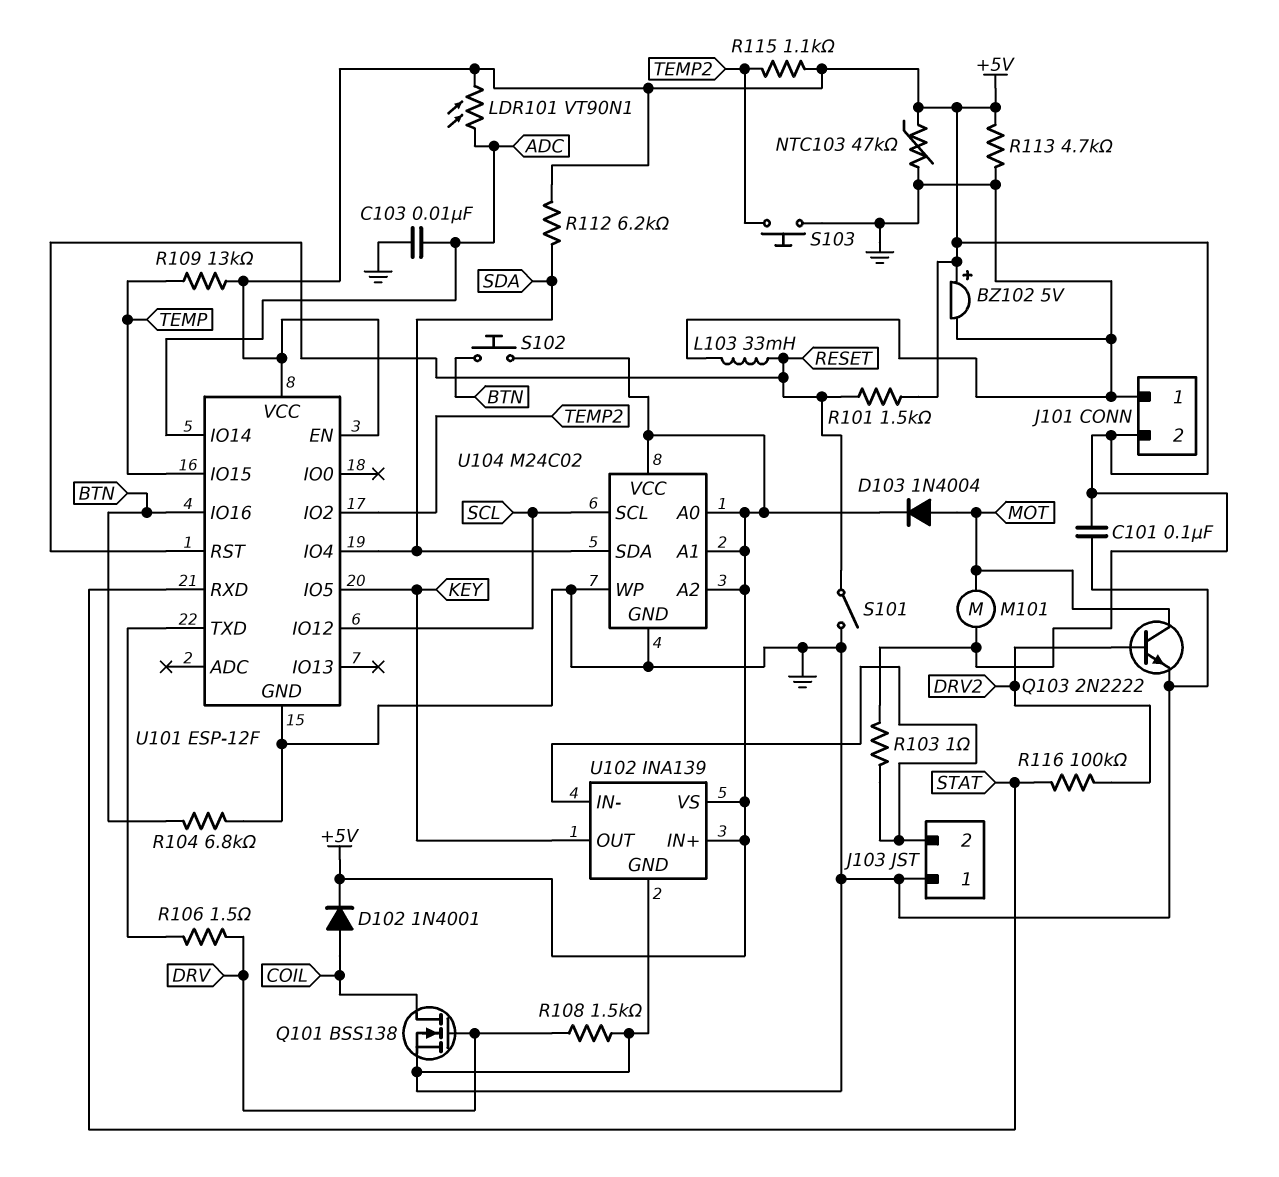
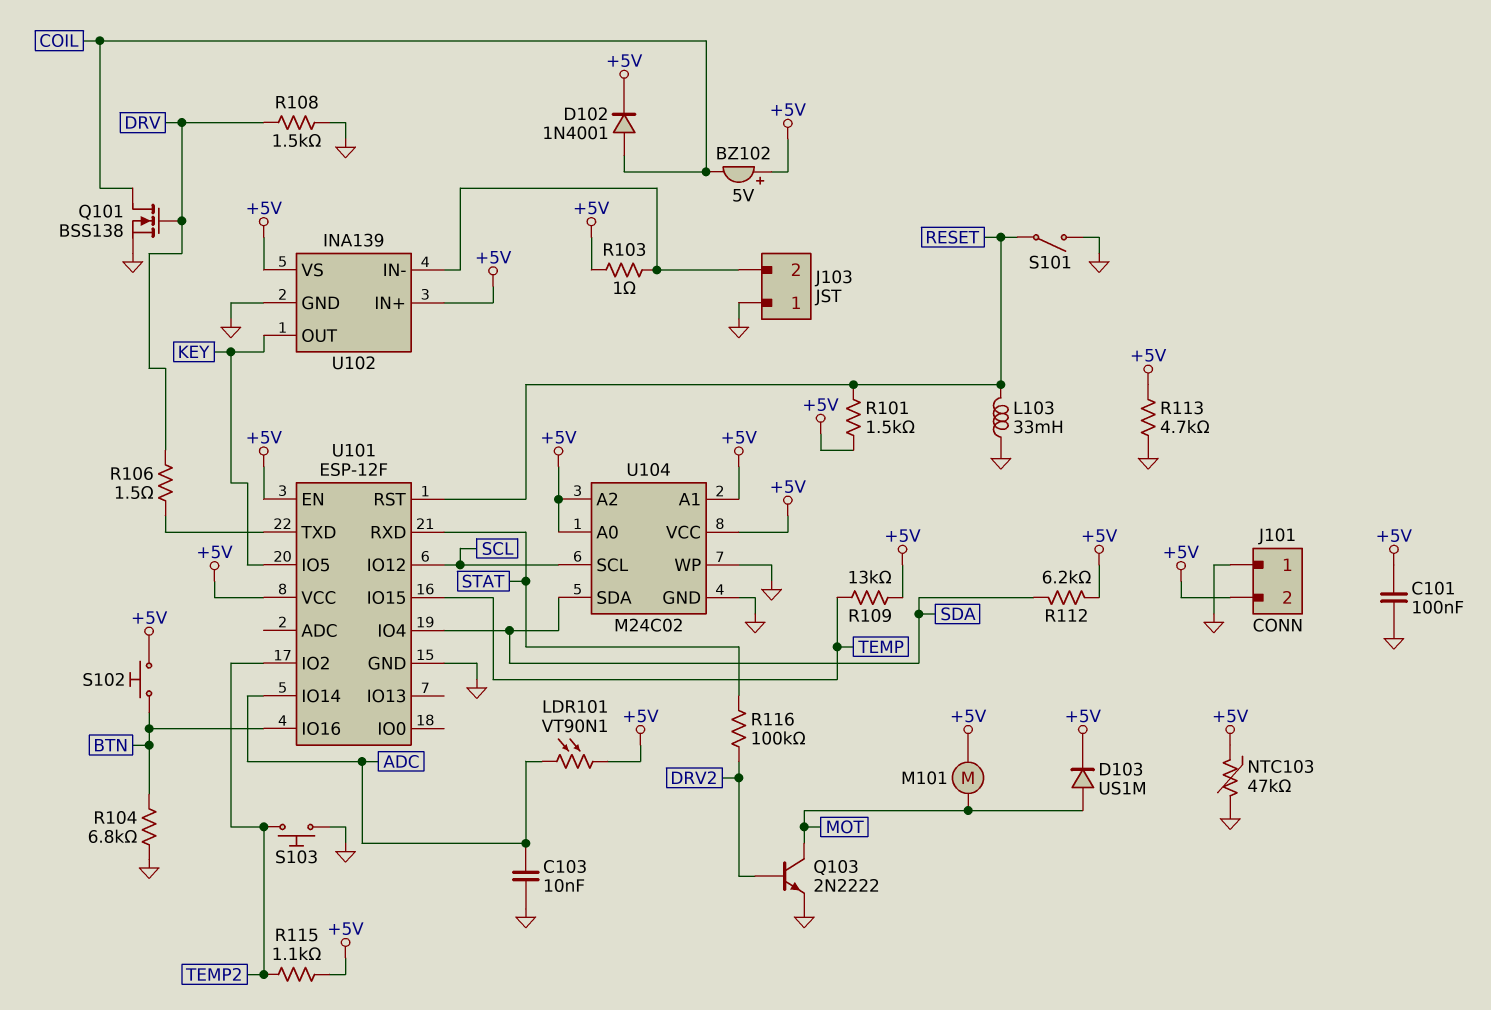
BZ102: buzzer 5V (plus +5V, minus GND) -> buzzer 5V (plus +5V, minus COIL)
D103: diode 1N4004 (A MOT, K +5V) -> diode US1M (A MOT, K +5V)

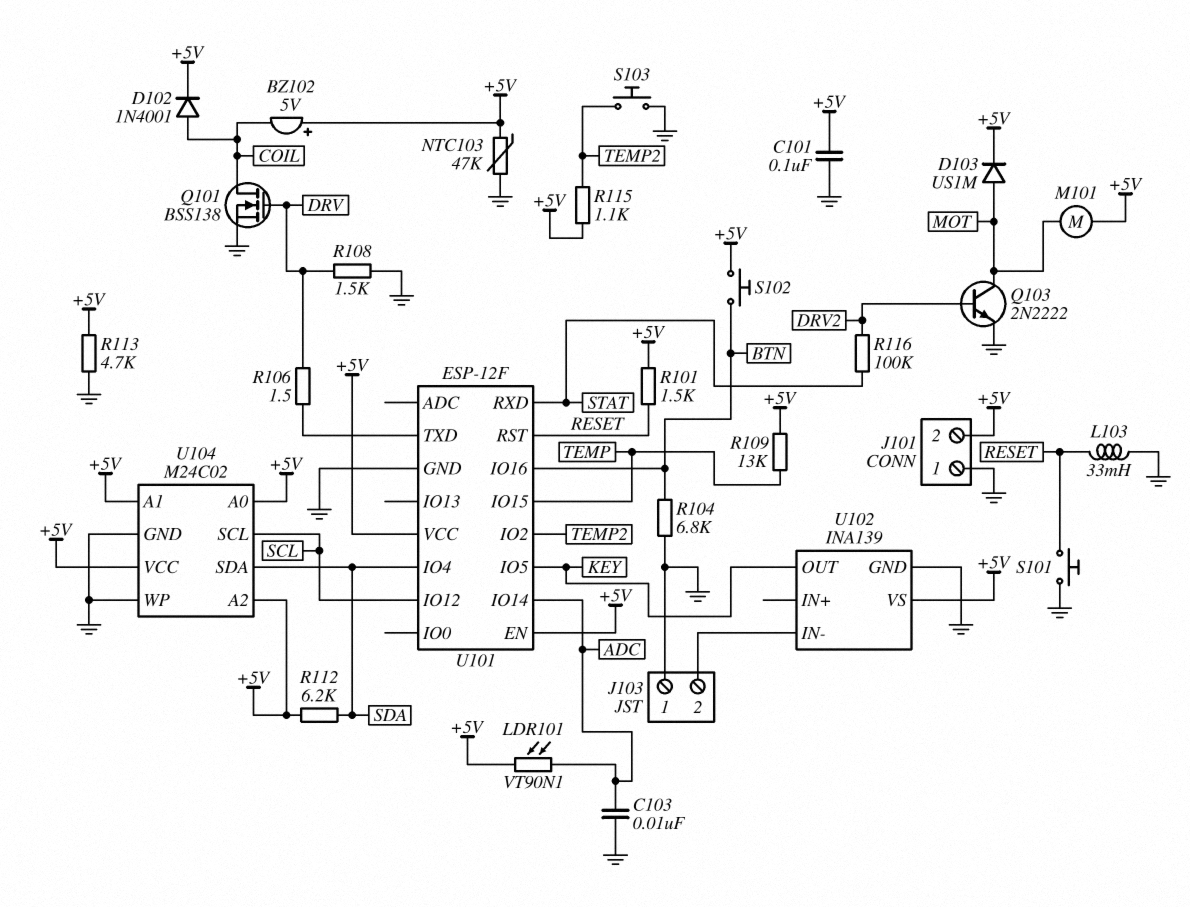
R103: 1 (+5V, J103/2) -> none
S101: switch (GND, RESET) -> button (GND, RESET)
U102 pin IN+: +5V -> none

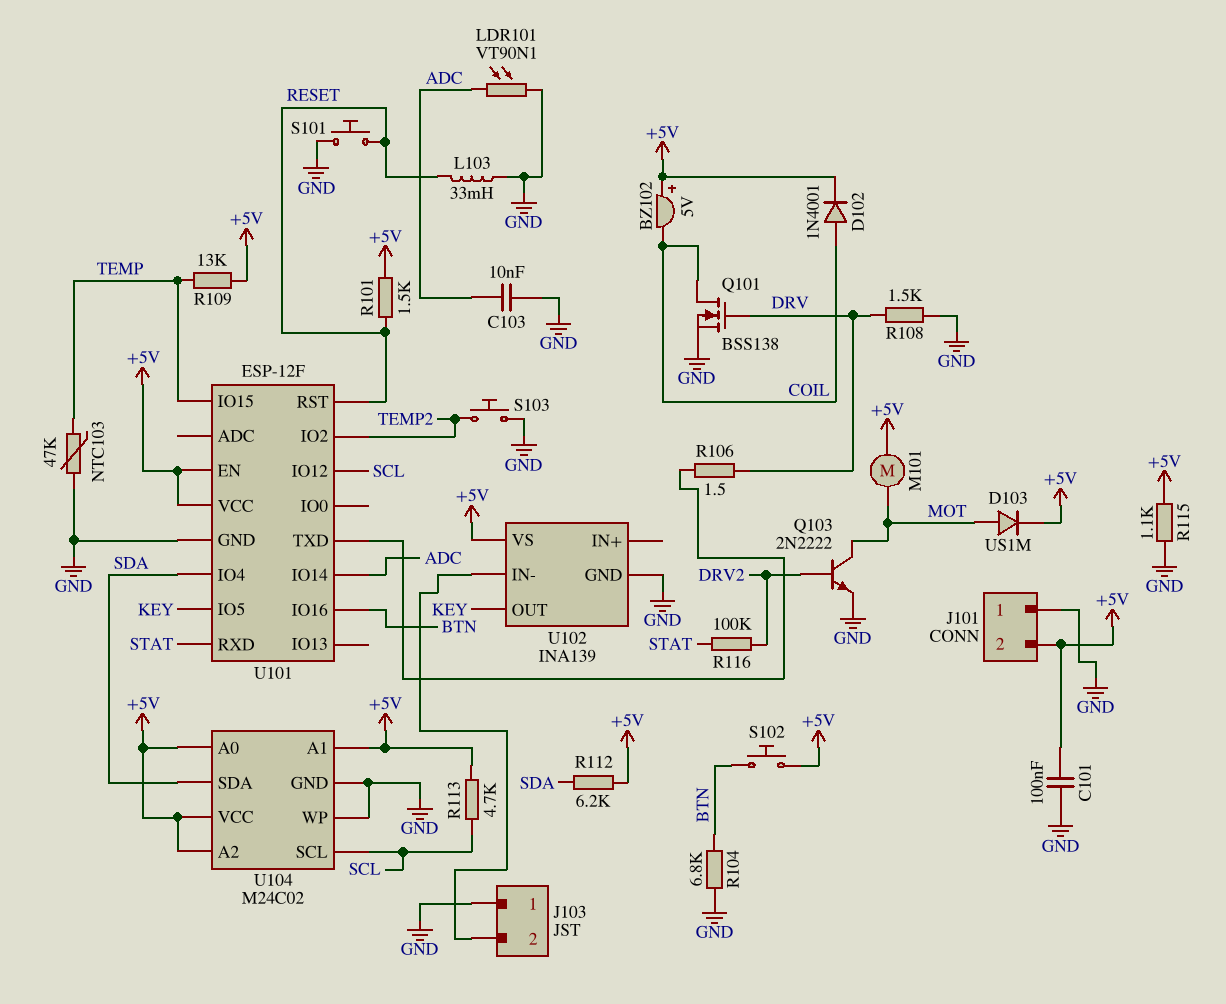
LDR101: VT90N1 (+5V, ADC) -> VT90N1 (ADC, GND)
NTC103: 47k (+5V, GND) -> 47k (GND, TEMP)
R113: 4.7k (+5V, GND) -> 4.7k (+5V, SCL)
R115: 1.1k (+5V, TEMP2) -> 1.1k (+5V, GND)

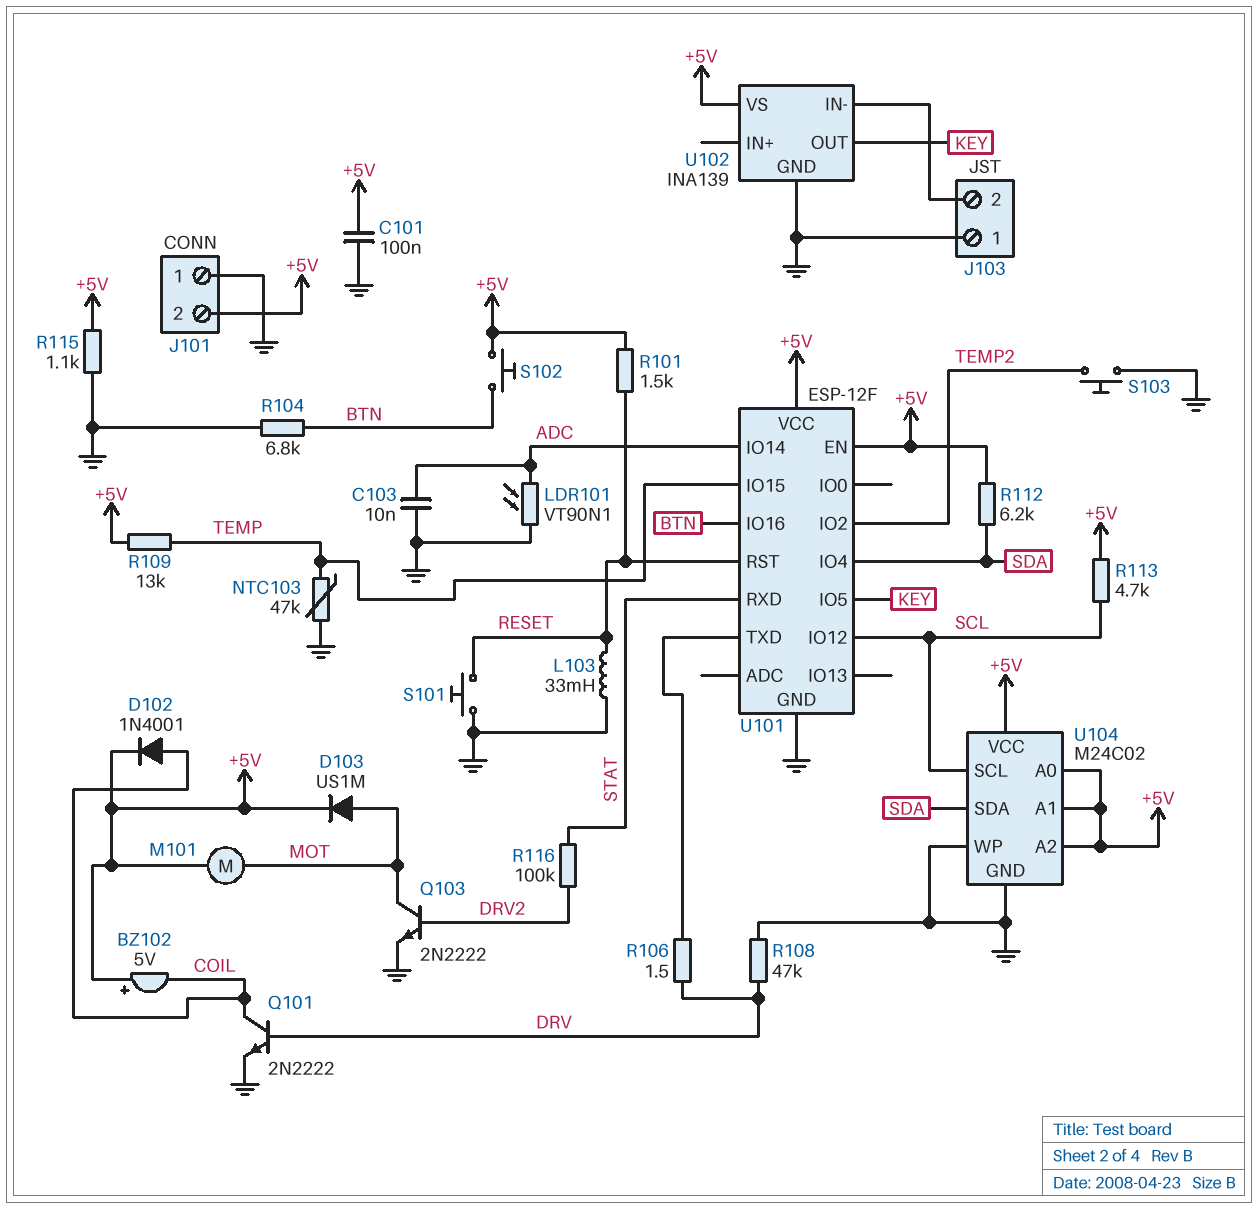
Q101: NMOS BSS138 (G DRV, D COIL, S GND) -> NPN 2N2222 (B DRV, C COIL, E GND)
R108: 1.5k (DRV, GND) -> 47k (DRV, GND)

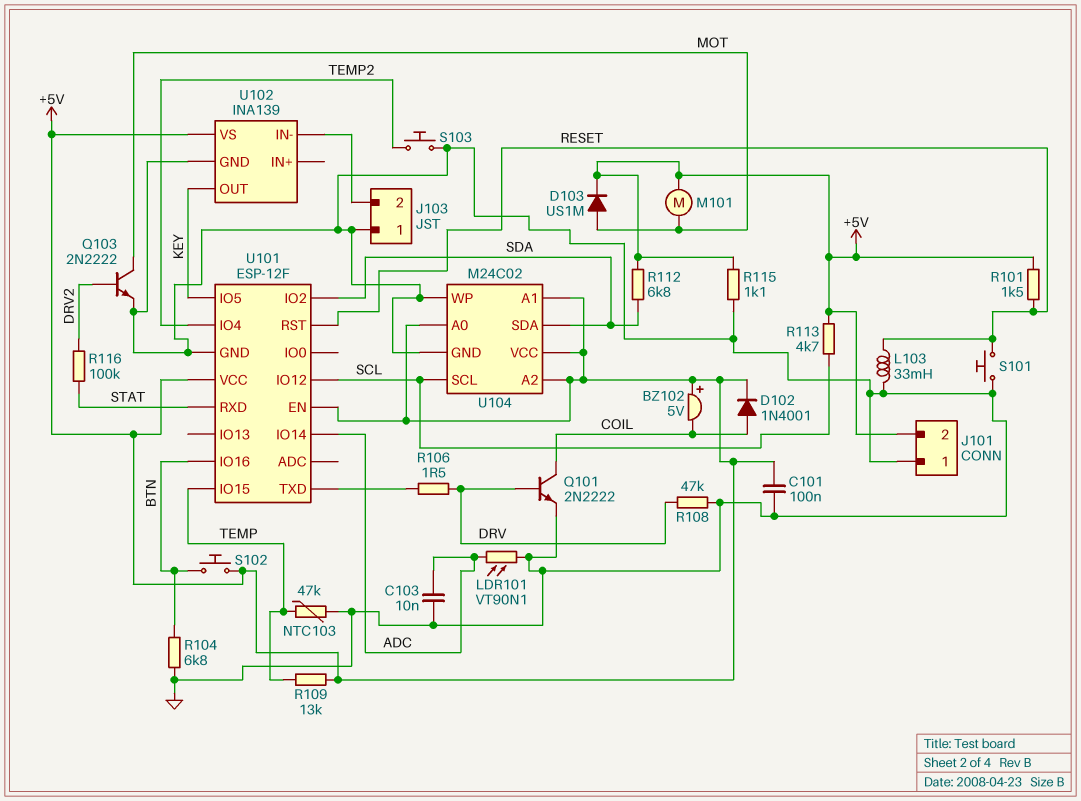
R112: 6.2k (+5V, SDA) -> 6.8k (+5V, SDA)
U101 pin IO2: TEMP2 -> SDA
U101 pin IO4: SDA -> TEMP2

